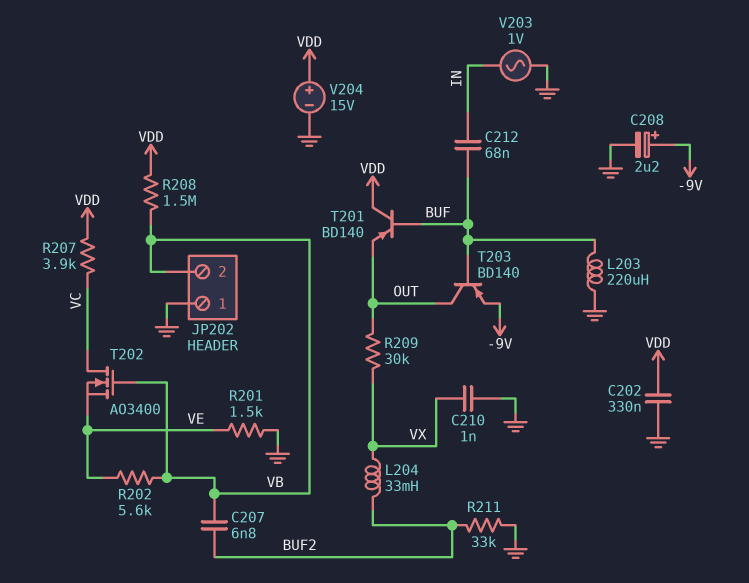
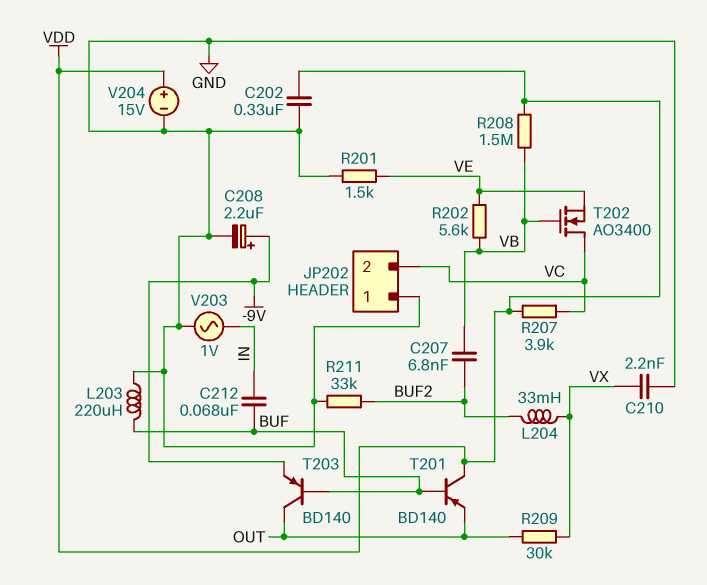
C210: 1nF (GND, VX) -> 2.2nF (GND, VX)
JP202 pin 2: VB -> VC

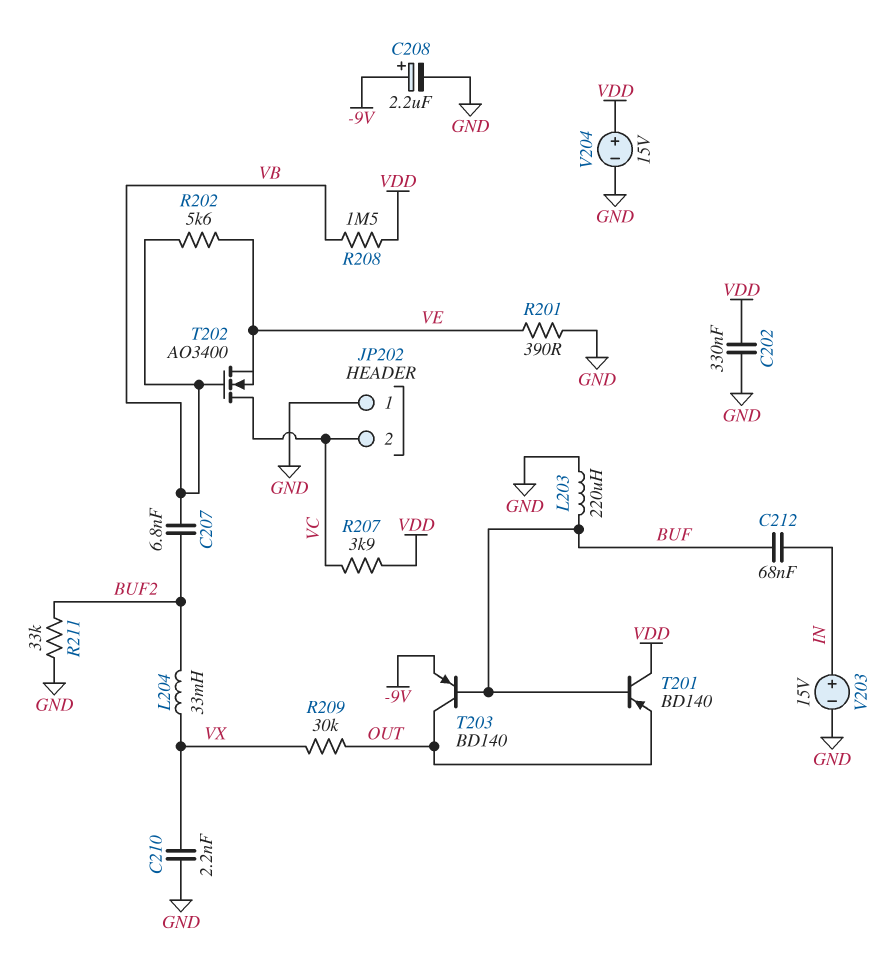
R201: 1.5k (GND, VE) -> 390 (GND, VE)
V203: AC 1V (GND, IN) -> 15V (plus IN, minus GND)

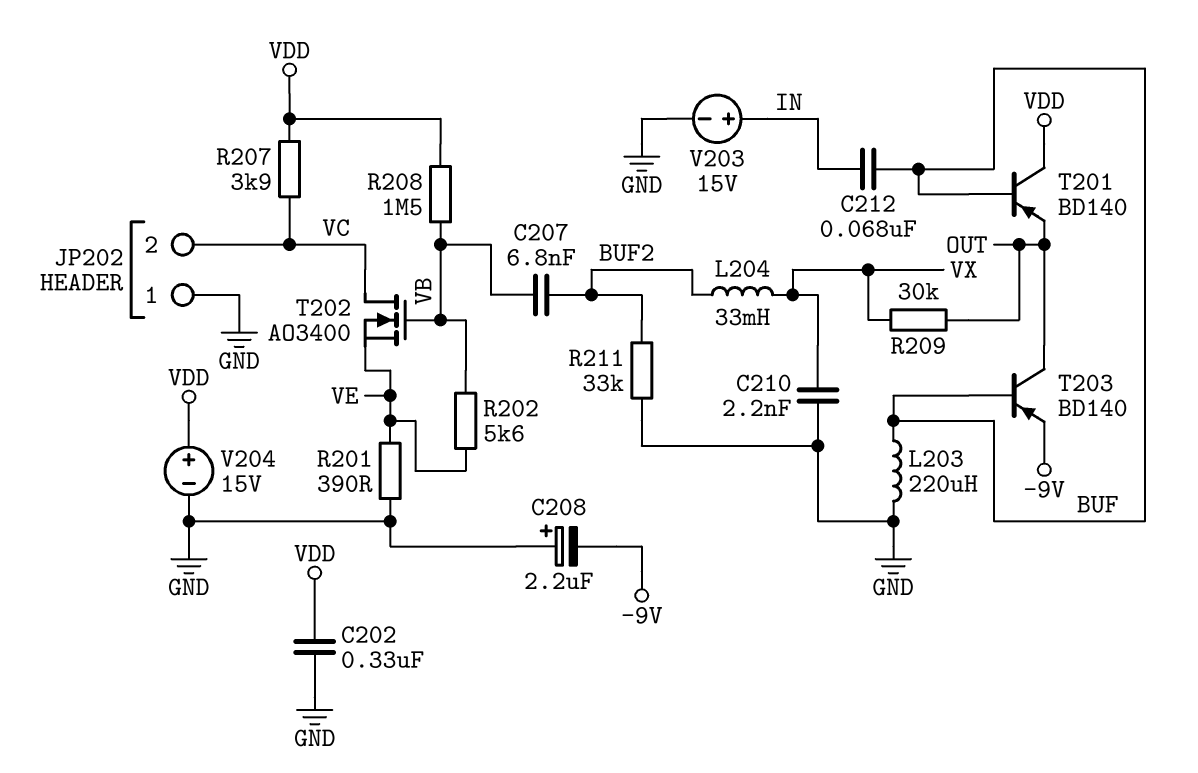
C208: 2.2uF (plus -9V, minus GND) -> 2.2uF (plus GND, minus -9V)

